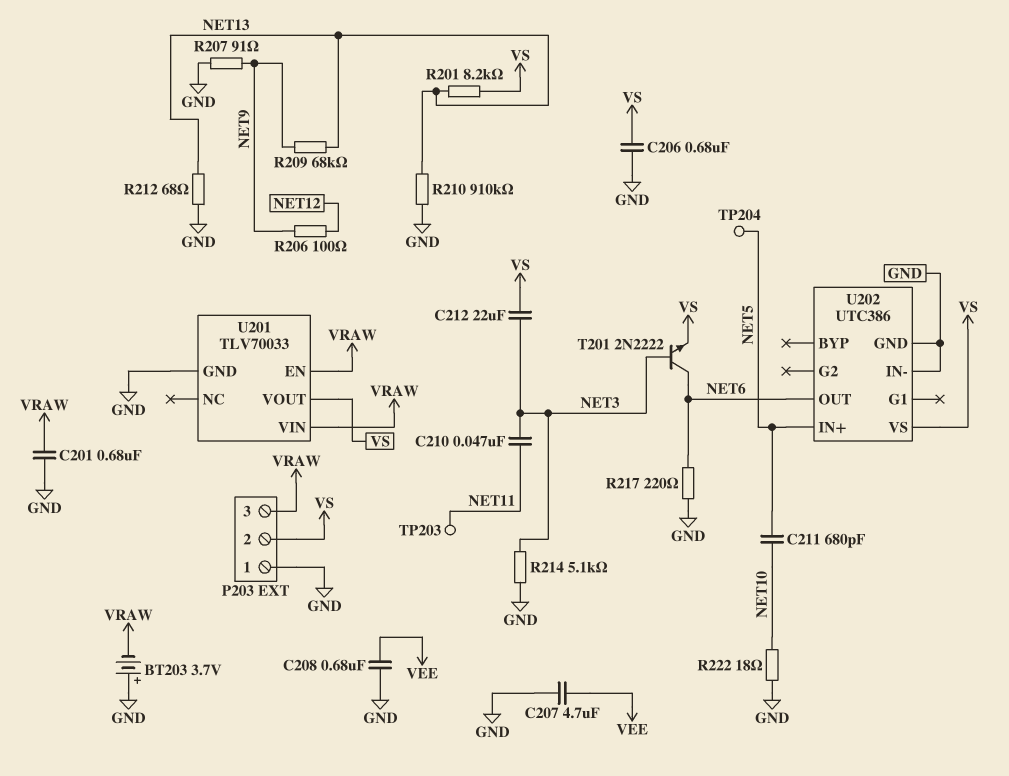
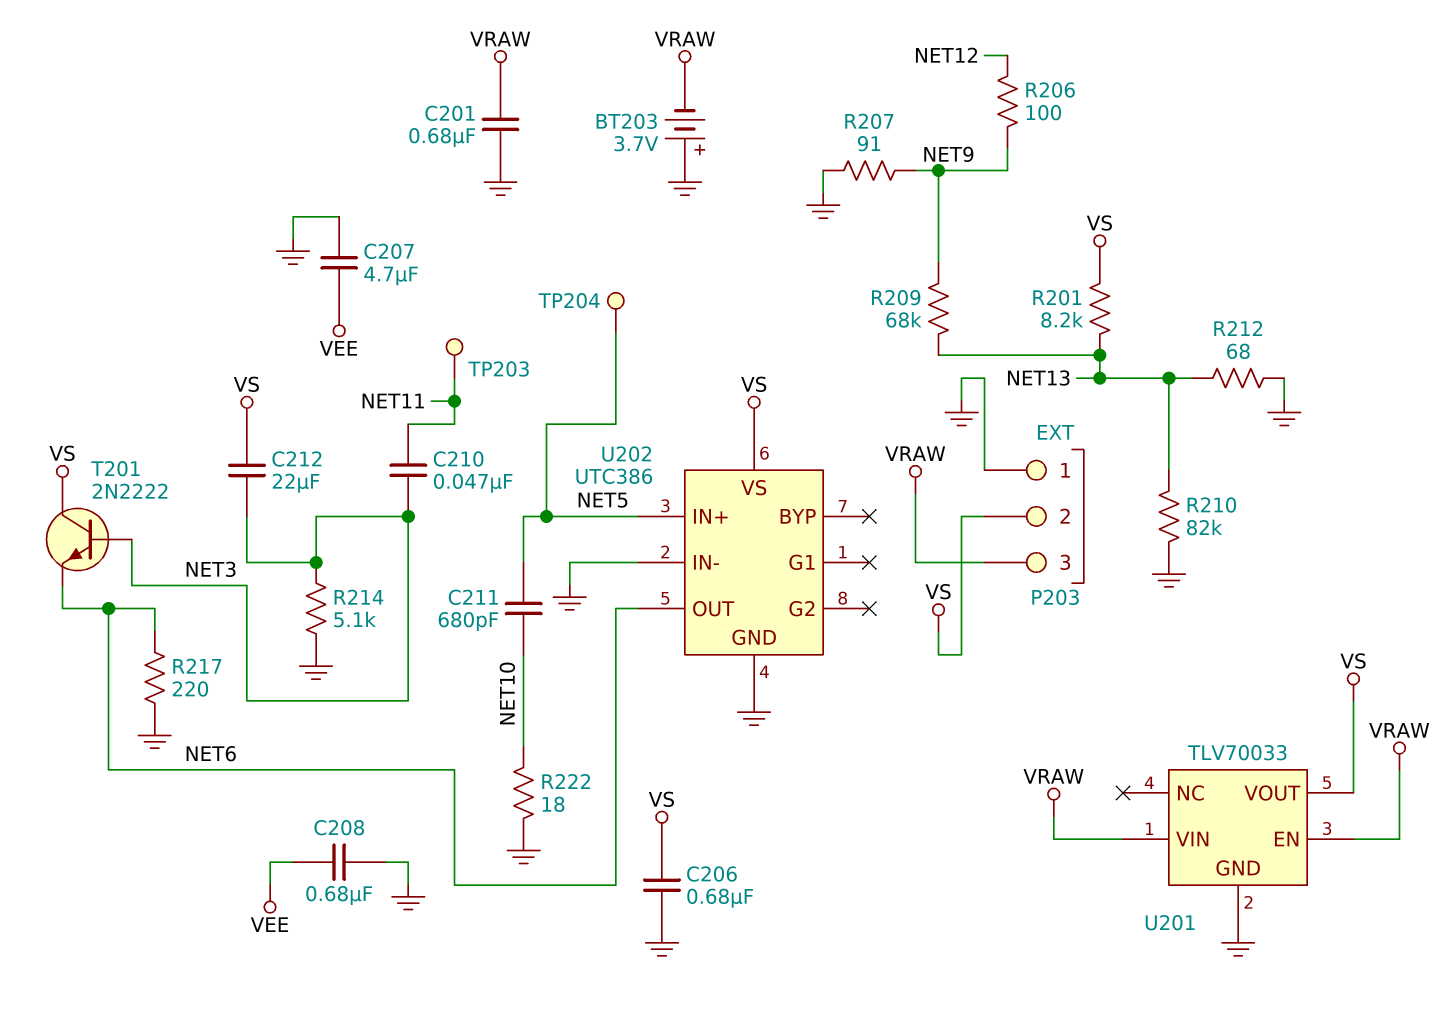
R210: 910k (GND, NET13) -> 82k (GND, NET13)
T201: NPN 2N2222 (B NET3, C NET6, E VS) -> NPN 2N2222 (B NET3, C VS, E NET6)

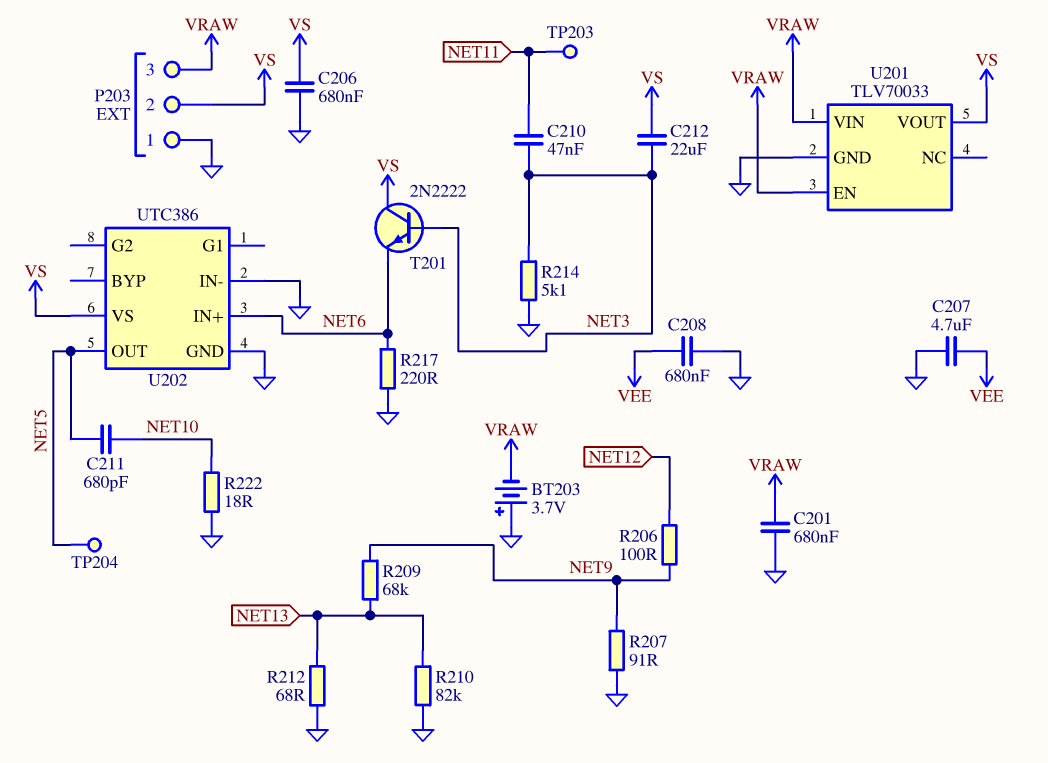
R201: 8.2k (NET13, VS) -> none
U202 pin IN+: NET5 -> NET6
U202 pin OUT: NET6 -> NET5

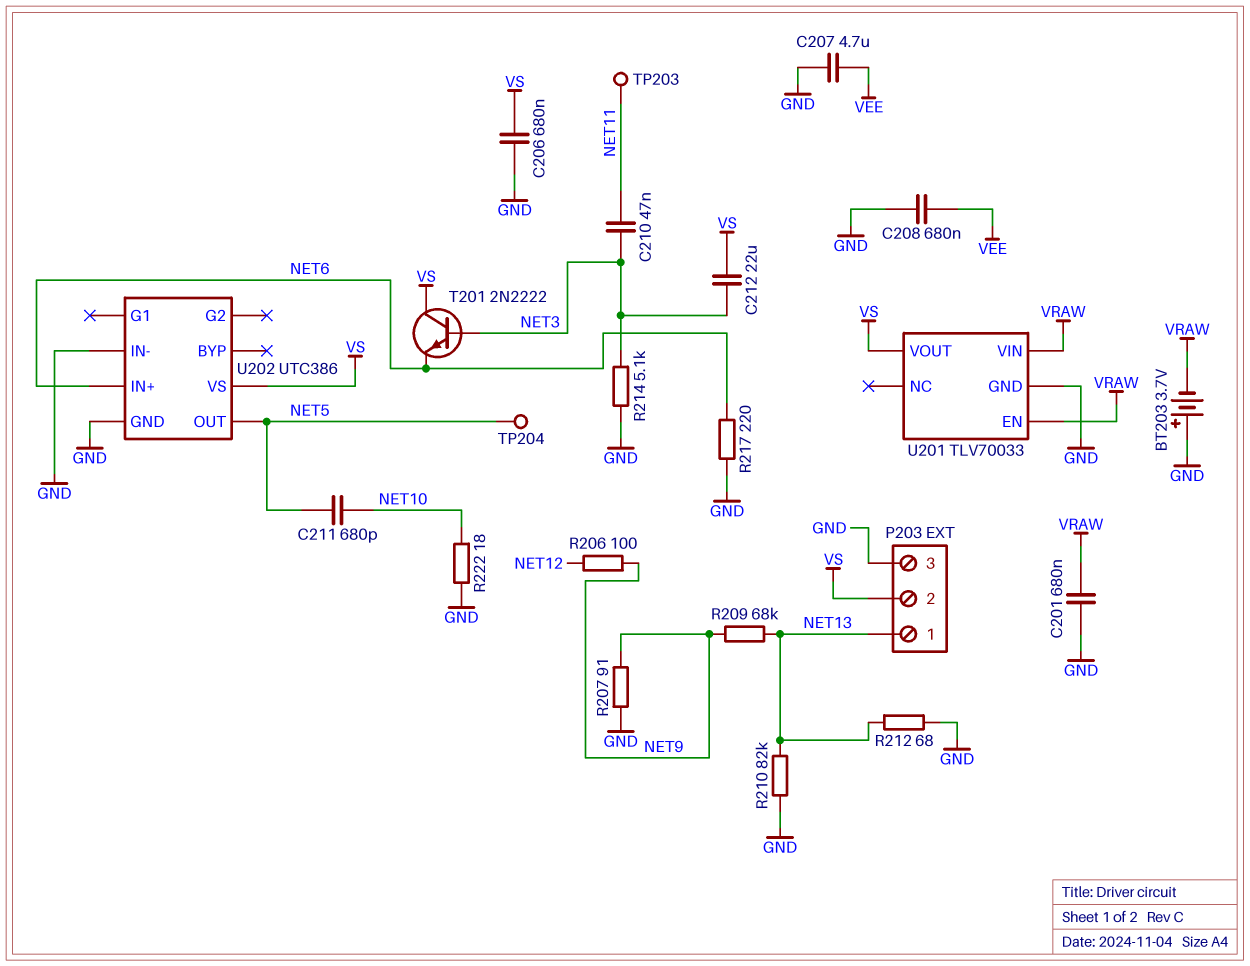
P203 pin 1: GND -> NET13
P203 pin 3: VRAW -> GND

